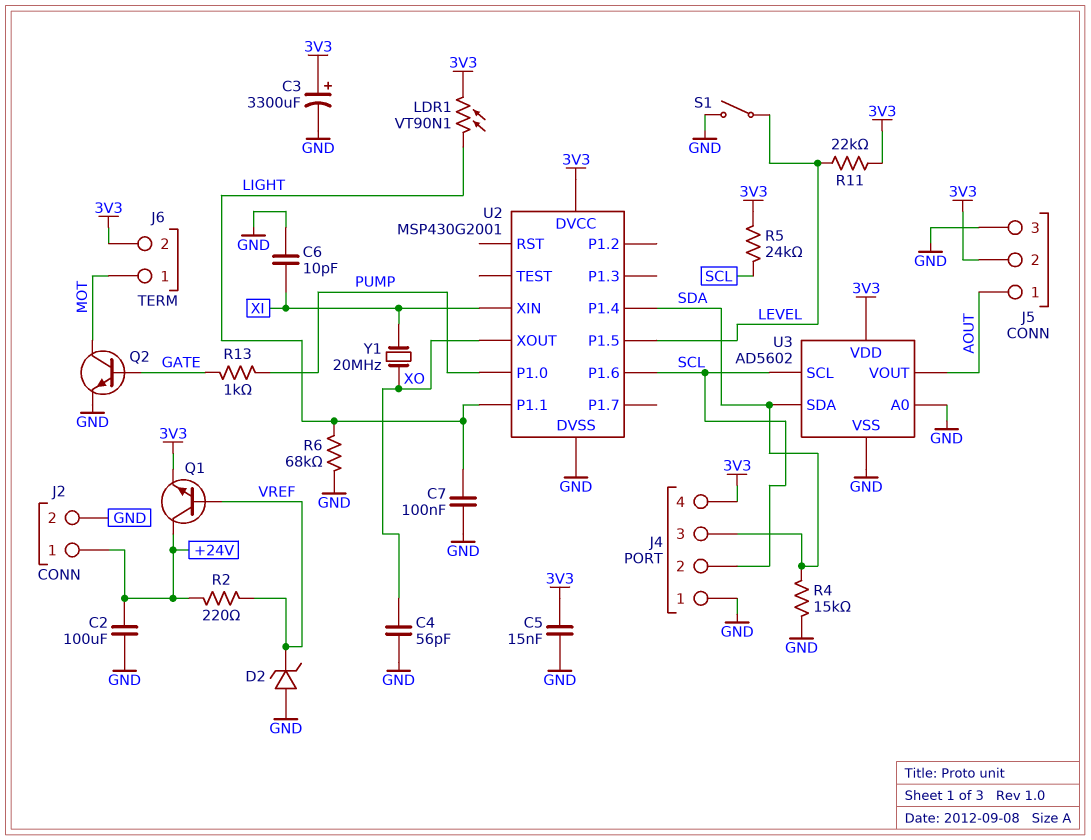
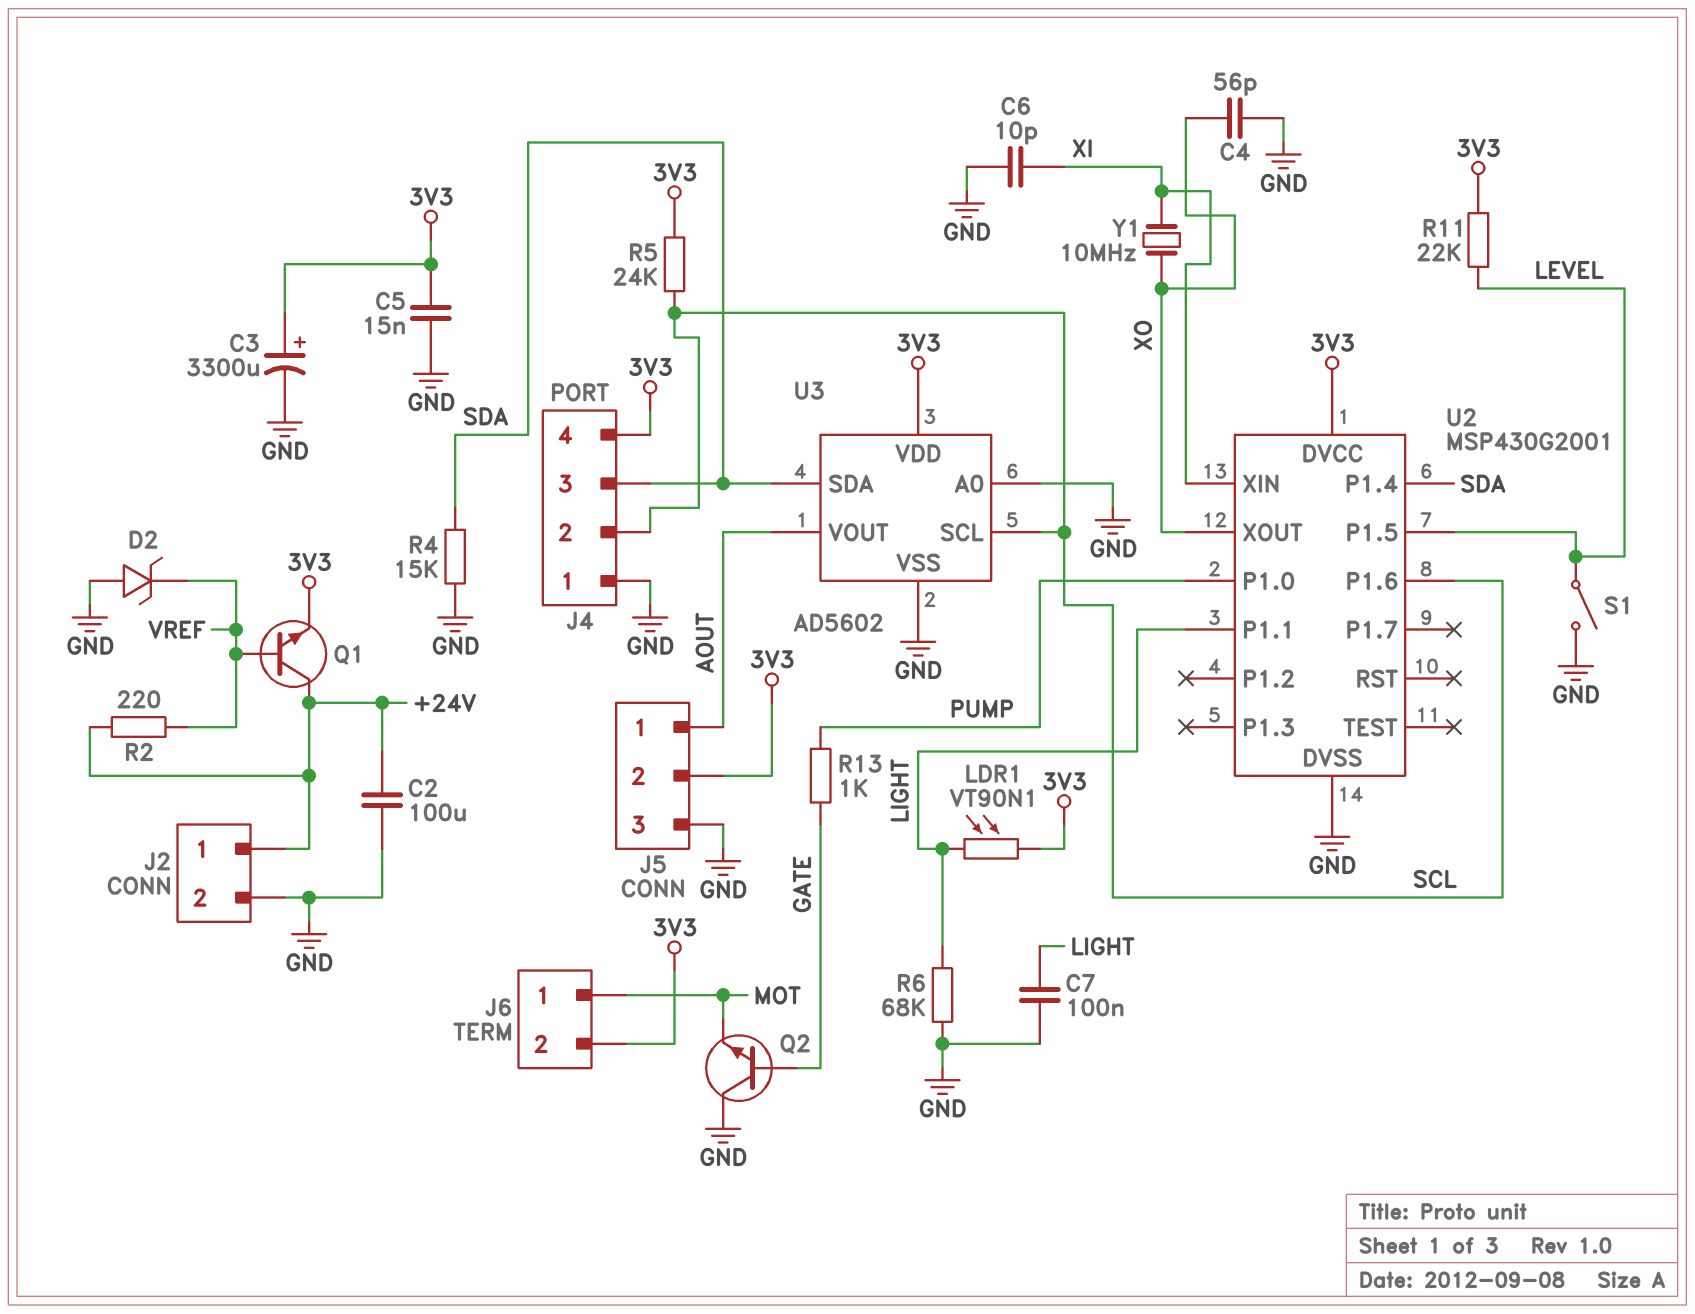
Q2: NPN (B GATE, C MOT, E GND) -> NPN (B GATE, C GND, E MOT)
Y1: 20MHz (XI, XO) -> 10MHz (XI, XO)

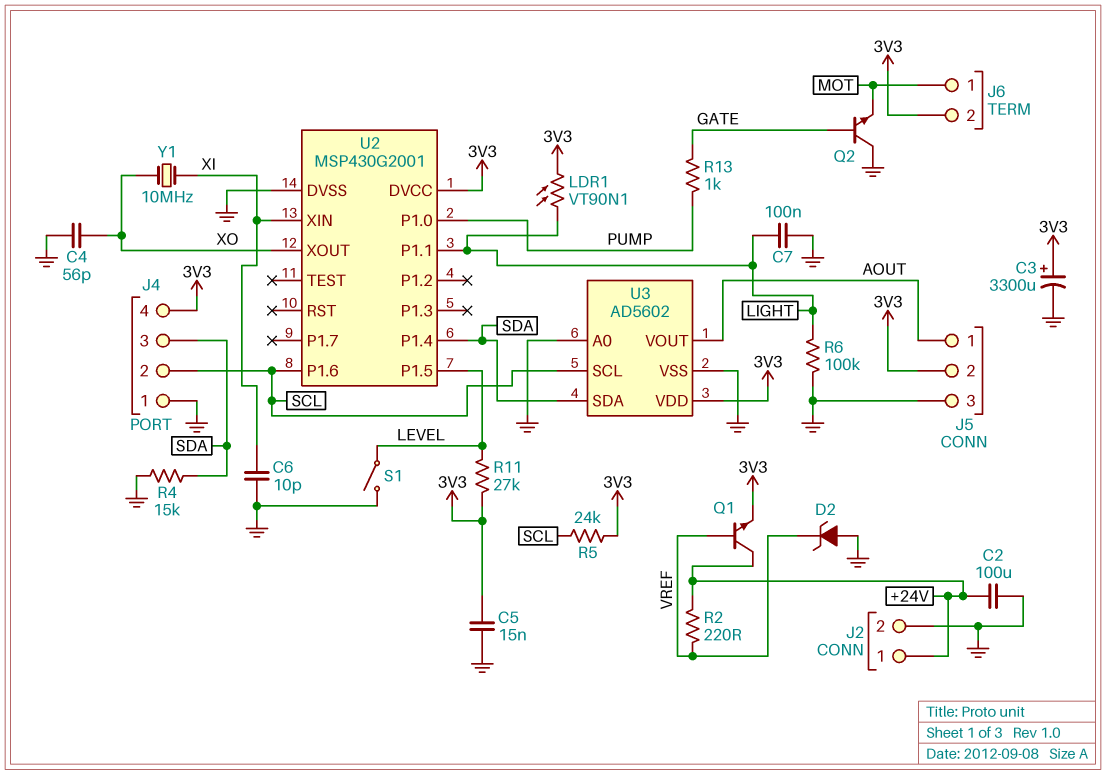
R6: 68k (GND, LIGHT) -> 100k (GND, LIGHT)
R11: 22k (3V3, LEVEL) -> 27k (3V3, LEVEL)

